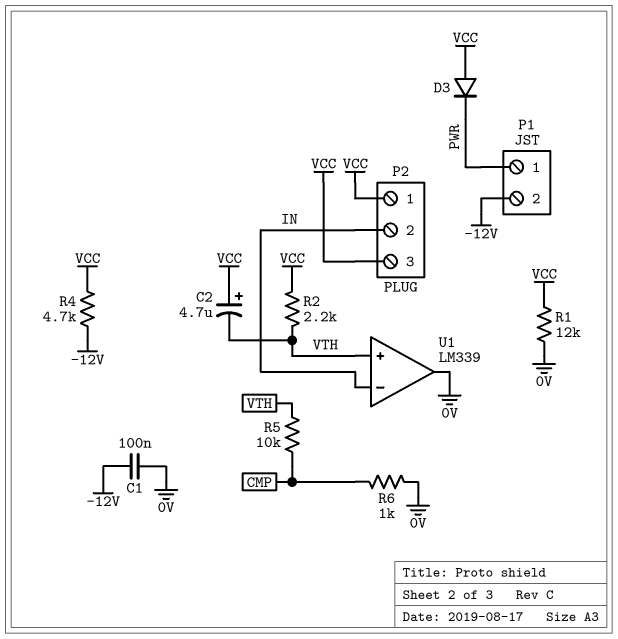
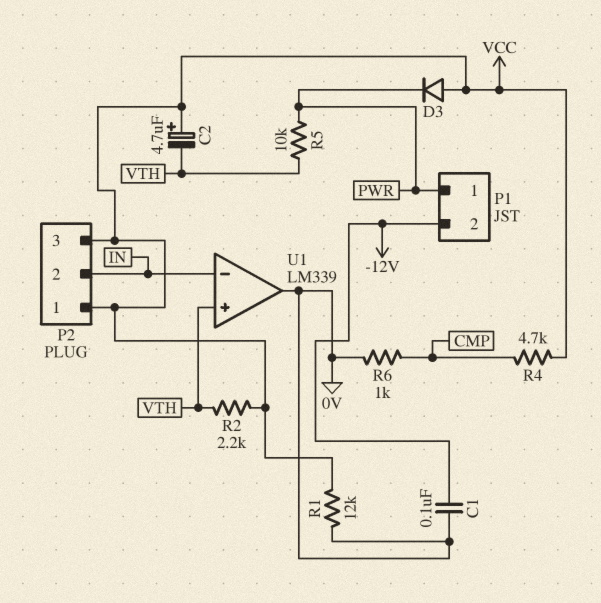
R4: 4.7k (-12V, VCC) -> 4.7k (CMP, VCC)
R5: 10k (CMP, VTH) -> 10k (PWR, VTH)

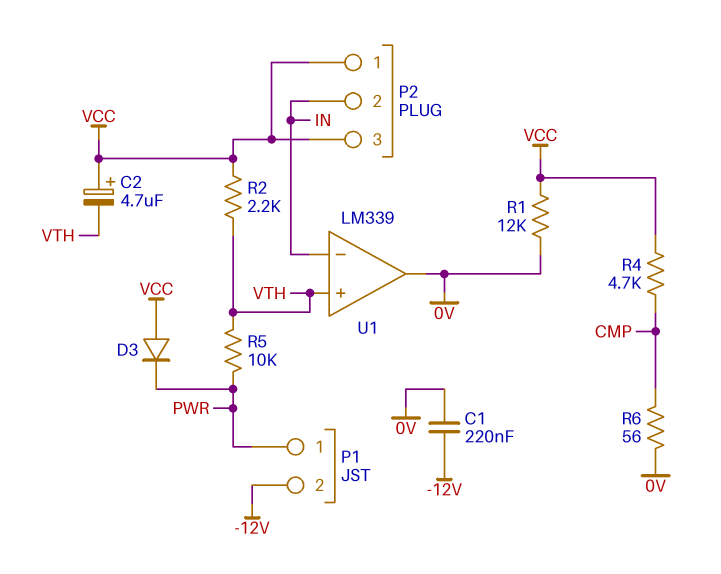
C1: 100nF (-12V, 0V) -> 220nF (-12V, 0V)
R6: 1k (0V, CMP) -> 56 (0V, CMP)

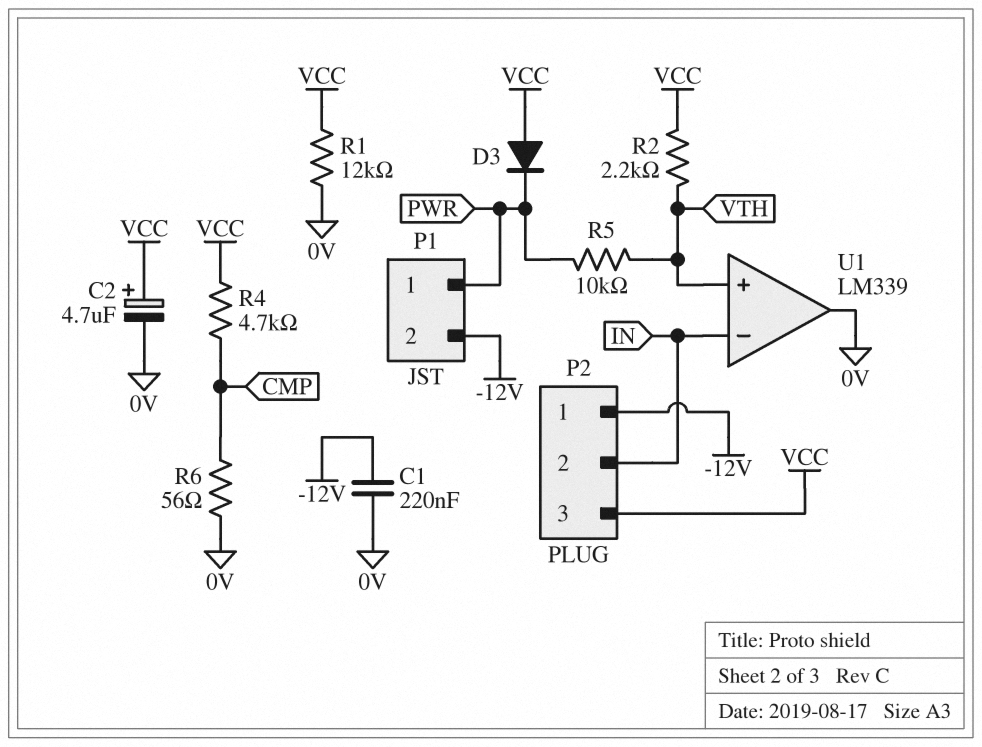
C2: 4.7uF (plus VCC, minus VTH) -> 4.7uF (plus VCC, minus 0V)
P2 pin 1: VCC -> -12V

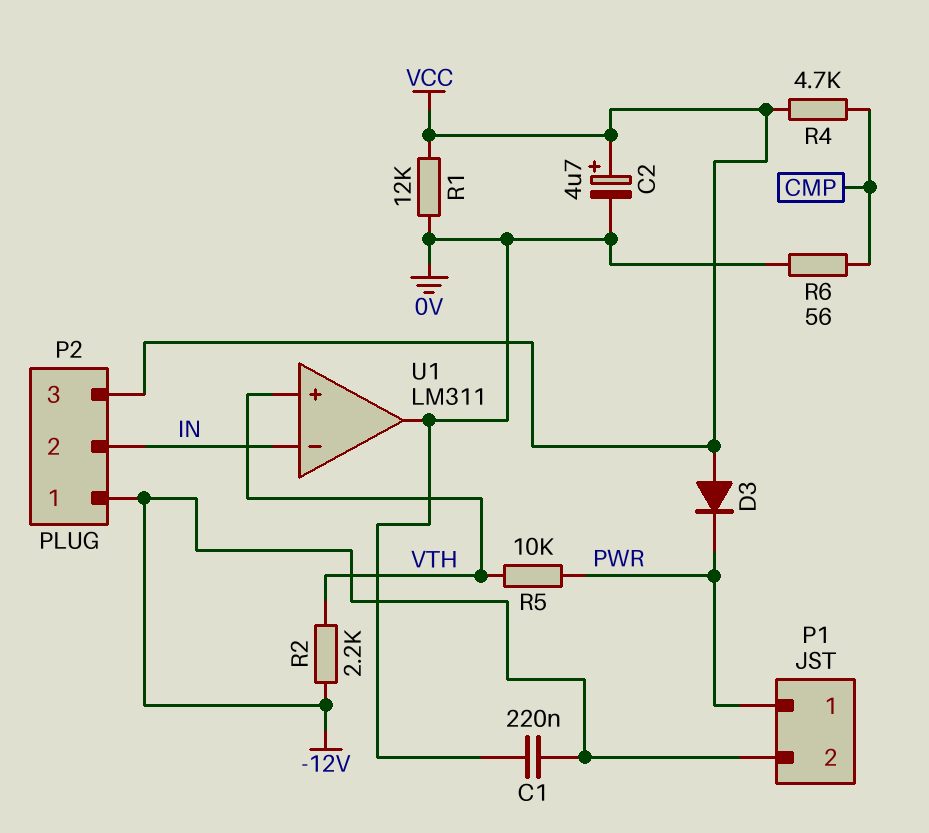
R2: 2.2k (VCC, VTH) -> 2.2k (-12V, VTH)
U1: LM339 -> LM311

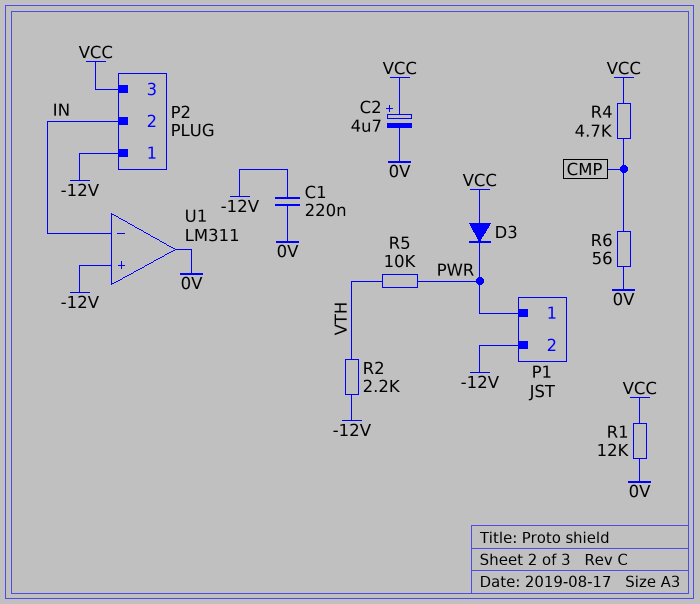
U1 pin in+: VTH -> -12V

